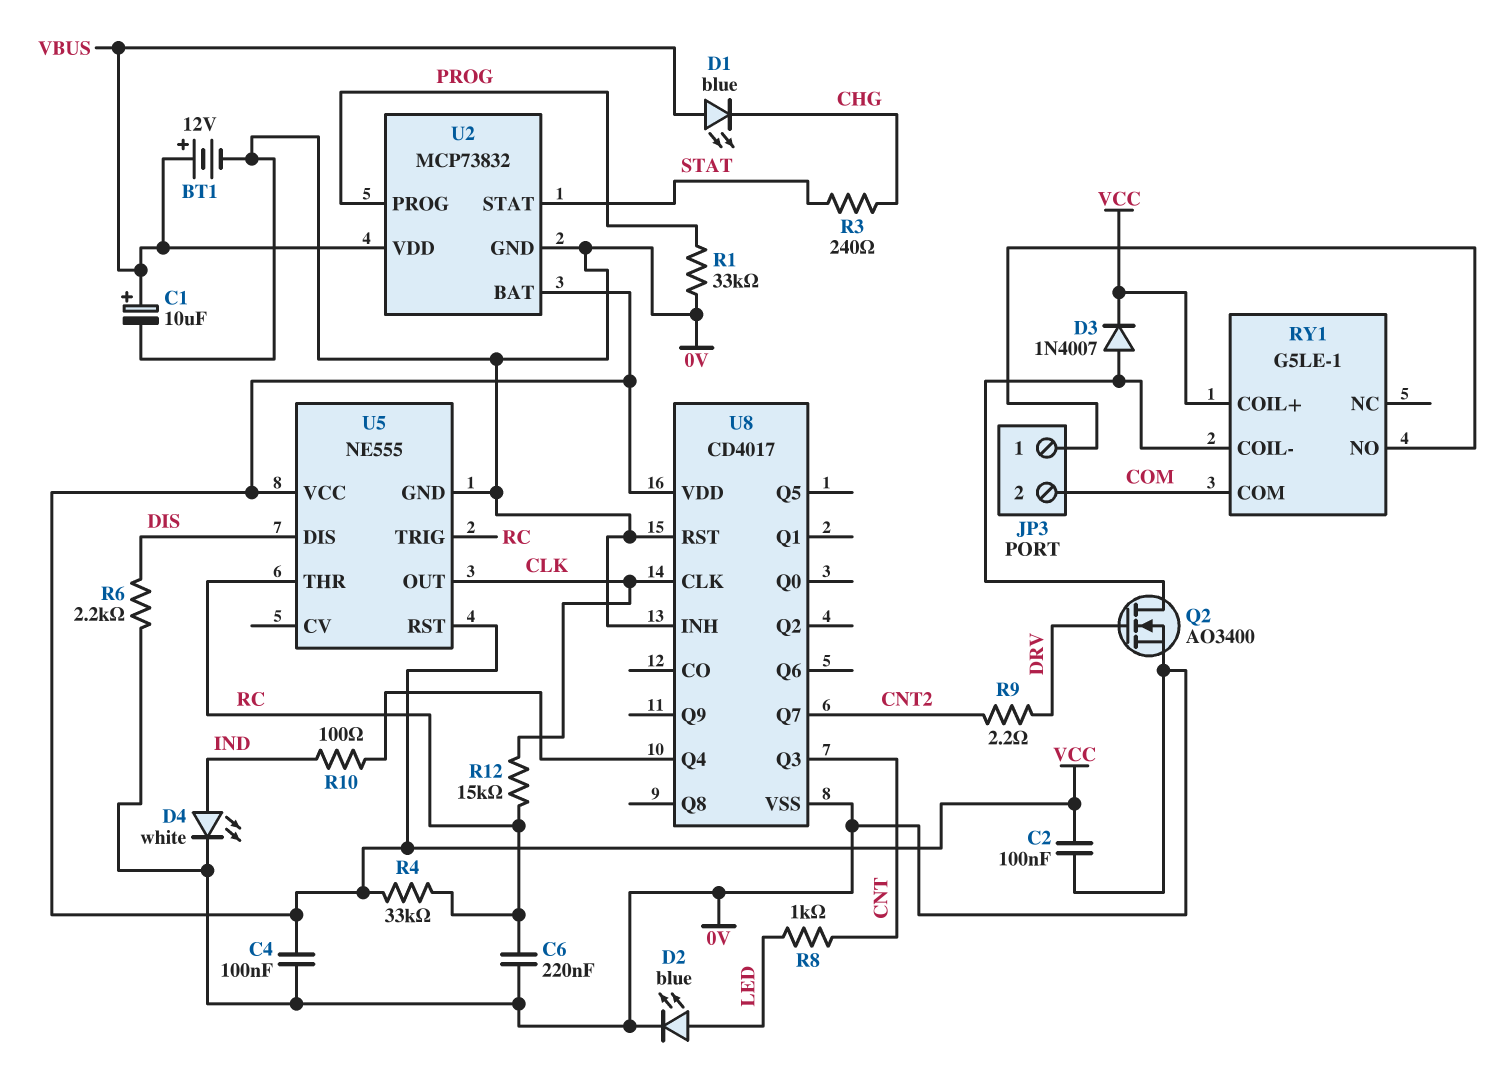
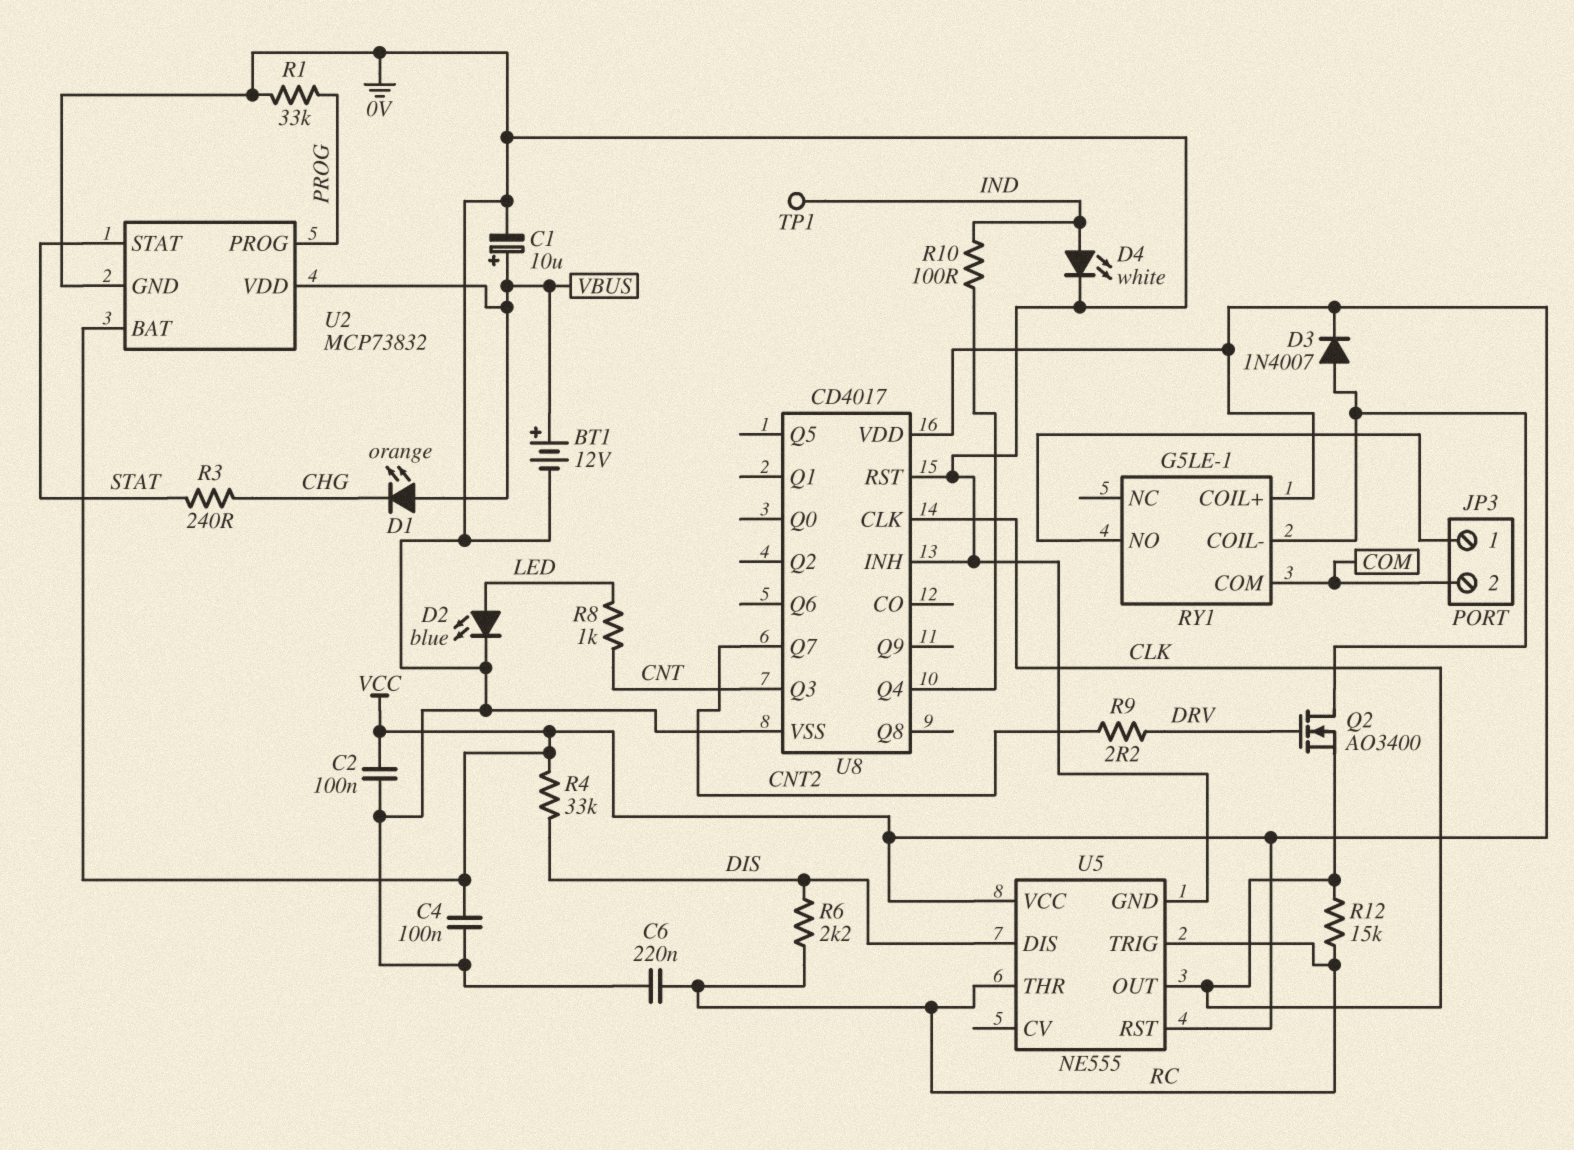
D1: LED blue (A VBUS, K CHG) -> LED orange (A VBUS, K CHG)
Q2: NMOS AO3400 (G DRV, D RY1/COIL-, S 0V) -> NMOS AO3400 (G DRV, D RY1/COIL-, S CLK)
R4: 33k (RC, VCC) -> 33k (DIS, VCC)
R6: 2.2k (0V, DIS) -> 2.2k (DIS, RC)
TP1: none -> test point (IND)

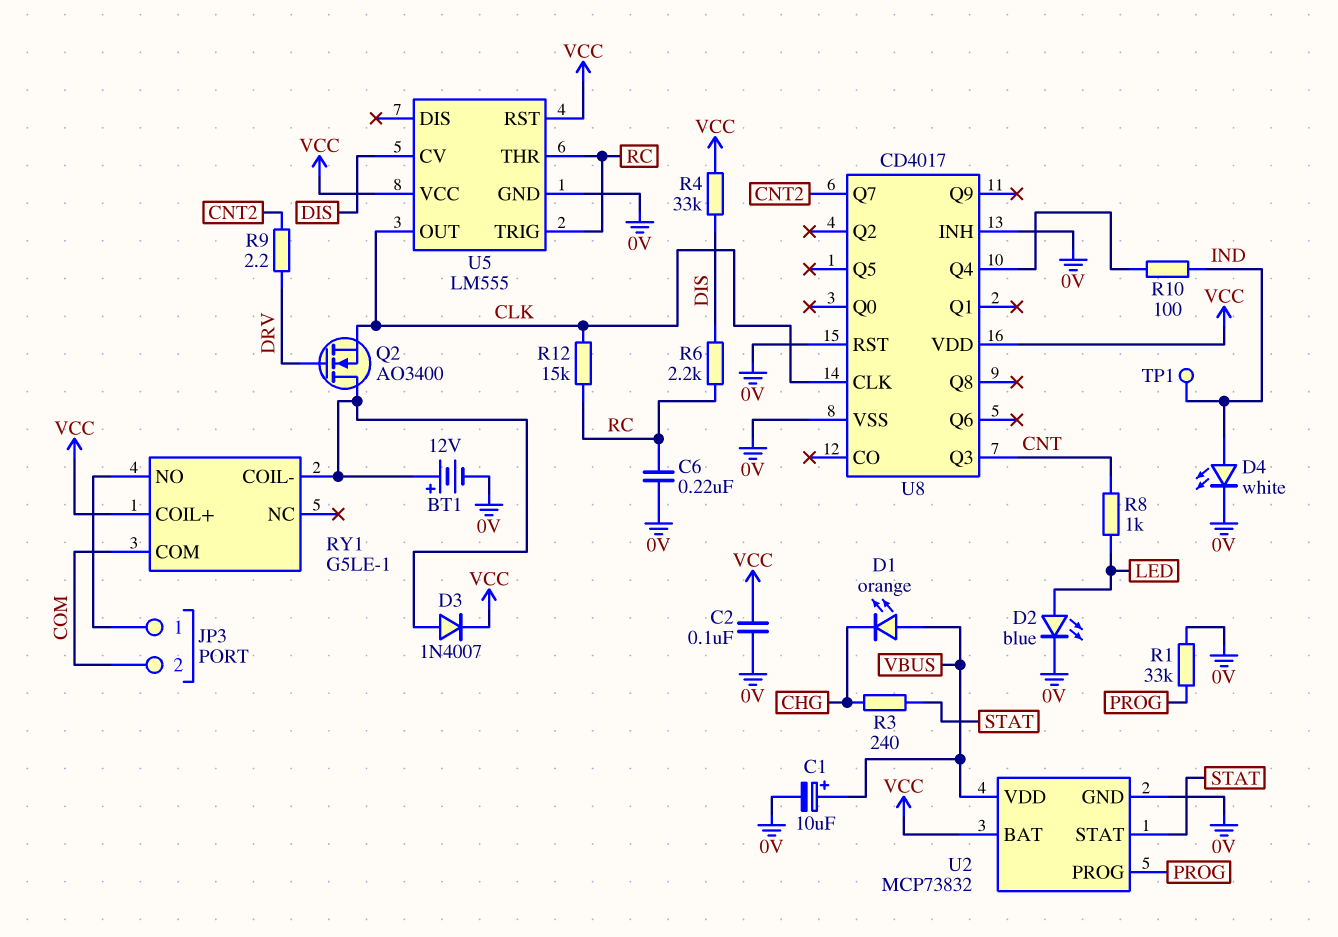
BT1: 12V (plus VBUS, minus 0V) -> 12V (plus RY1/COIL-, minus 0V)
C4: 100nF (0V, VCC) -> none
U5: NE555 -> LM555
U5 pin CV: none -> DIS
U5 pin DIS: DIS -> none

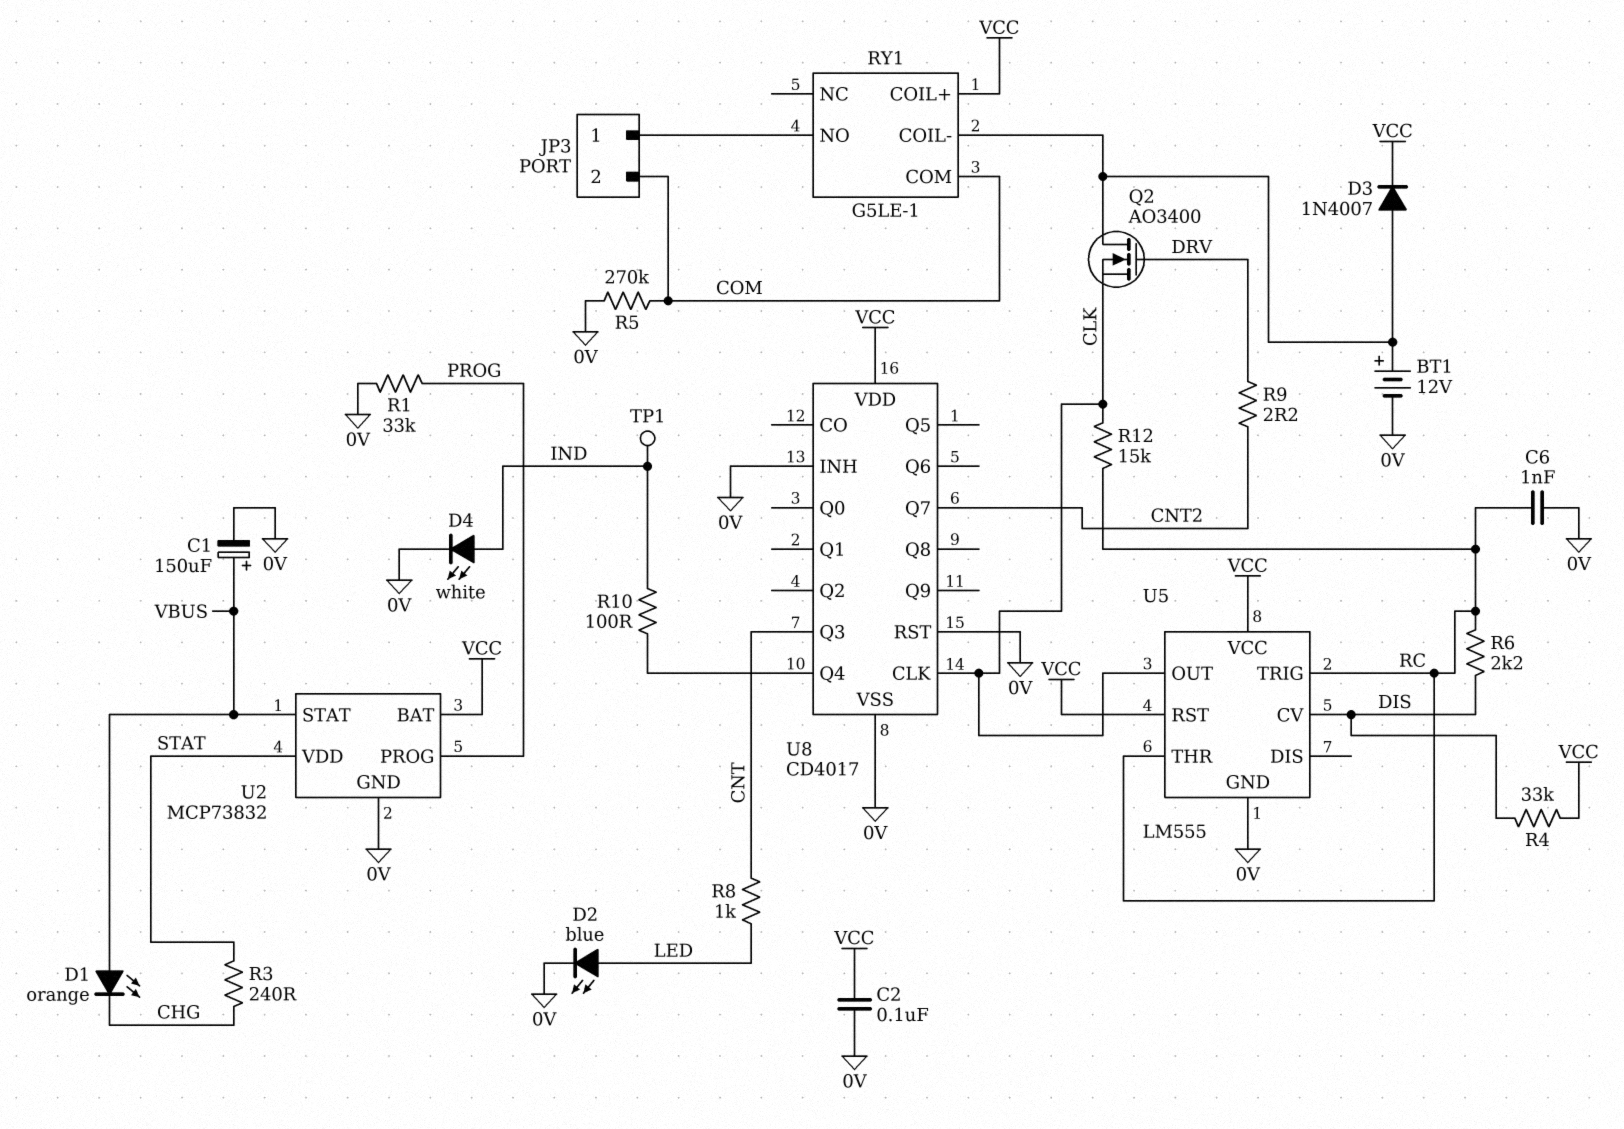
C1: 10uF (plus VBUS, minus 0V) -> 150uF (plus VBUS, minus 0V)
C6: 220nF (0V, RC) -> 1nF (0V, RC)
R5: none -> 270k (0V, COM)
U2 pin STAT: STAT -> VBUS
U2 pin VDD: VBUS -> STAT

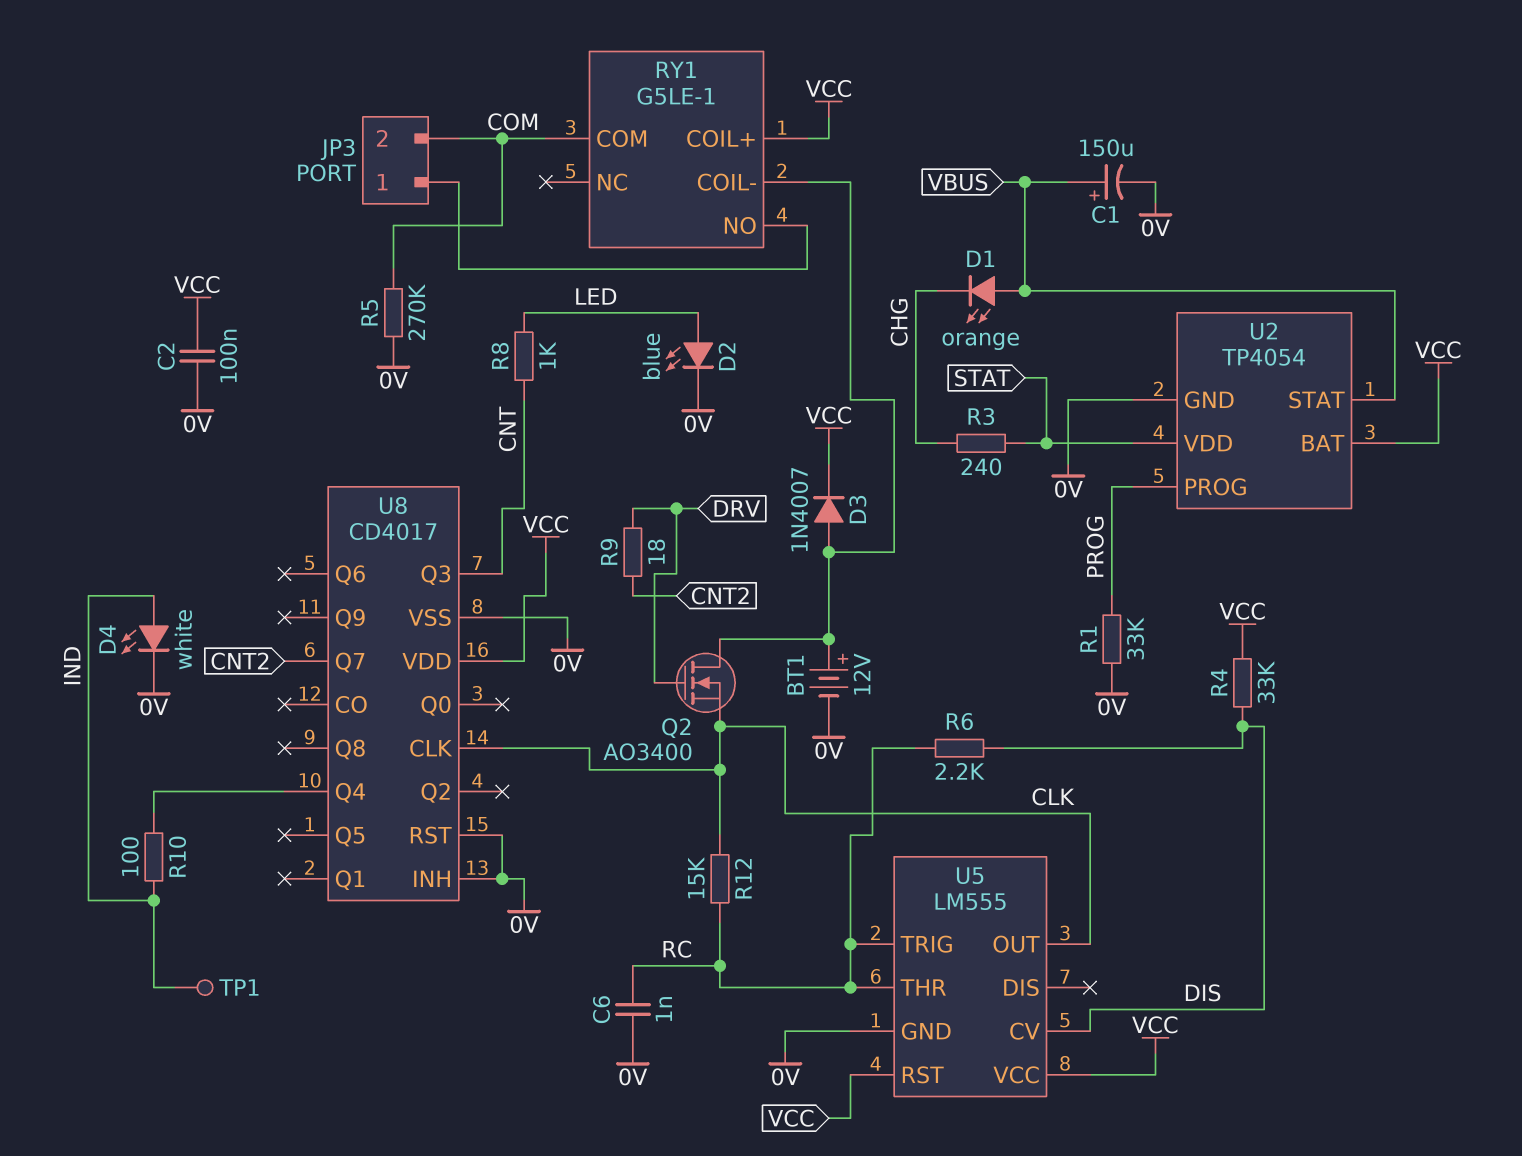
R9: 2.2 (CNT2, DRV) -> 18 (CNT2, DRV)
U2: MCP73832 -> TP4054

